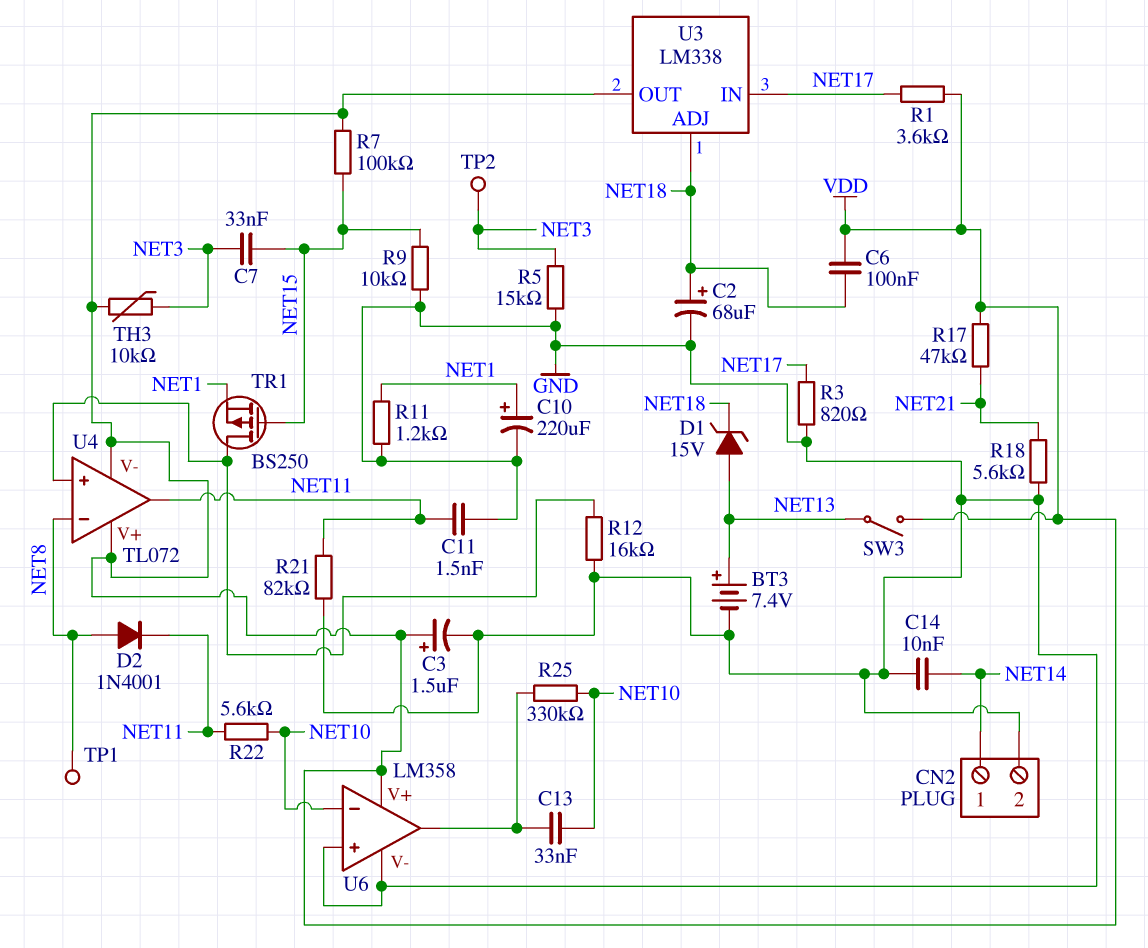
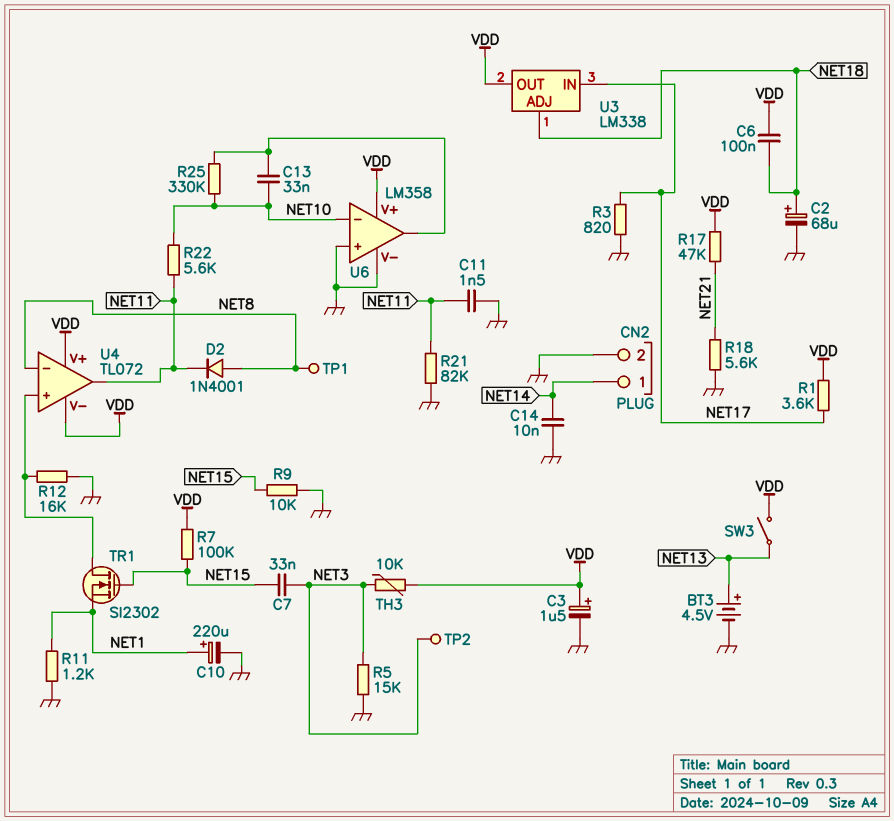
BT3: 7.4V (plus NET13, minus GND) -> 4.5V (plus NET13, minus GND)
D1: zener 15V (A NET13, K NET18) -> none
TR1: PMOS BS250 (G NET15, D U4/in+, S NET1) -> NMOS SI2302 (G NET15, D U4/in+, S NET1)

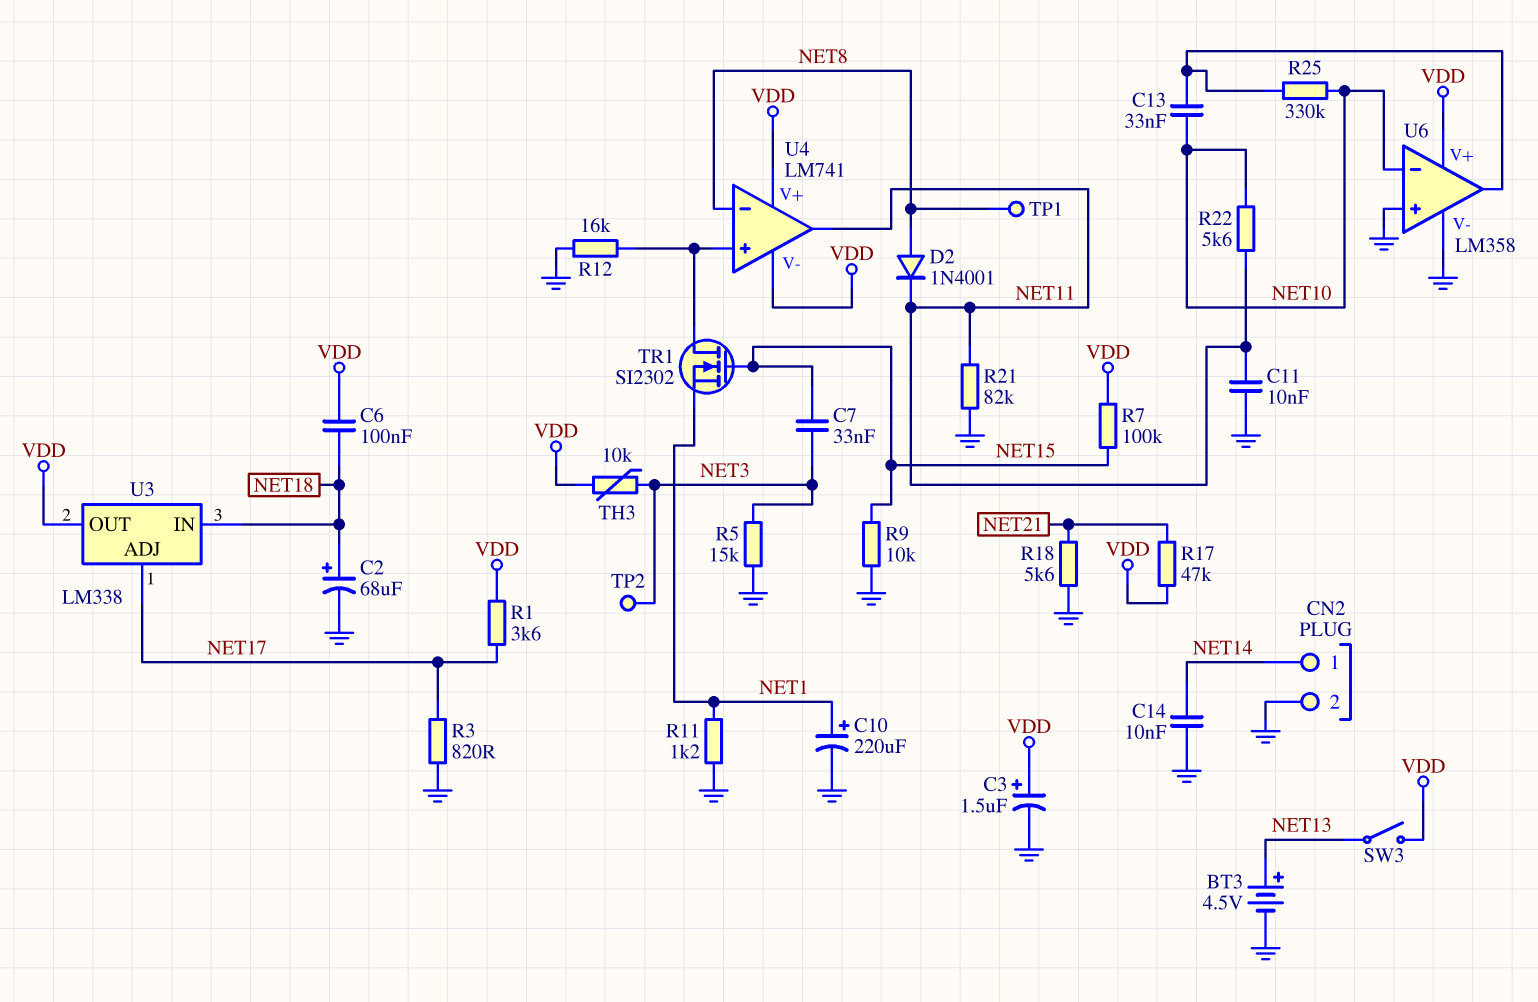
C11: 1.5nF (GND, NET11) -> 10nF (GND, NET11)
U3 pin ADJ: NET18 -> NET17
U3 pin IN: NET17 -> NET18
U4: TL072 -> LM741

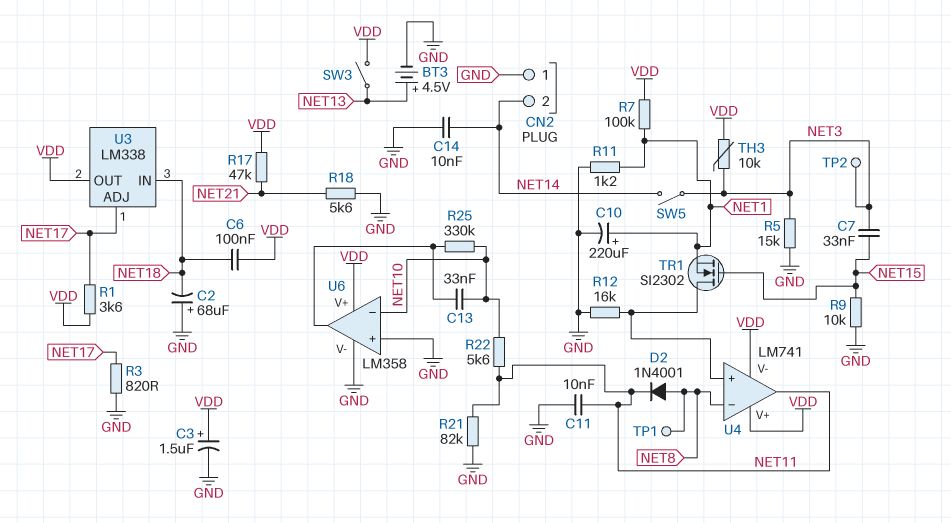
C2: 68uF (plus NET18, minus GND) -> 68uF (plus GND, minus NET18)
CN2 pin 1: NET14 -> GND
CN2 pin 2: GND -> NET14
R7: 100k (NET15, VDD) -> 100k (NET1, VDD)
SW5: none -> switch (NET3, NET14)

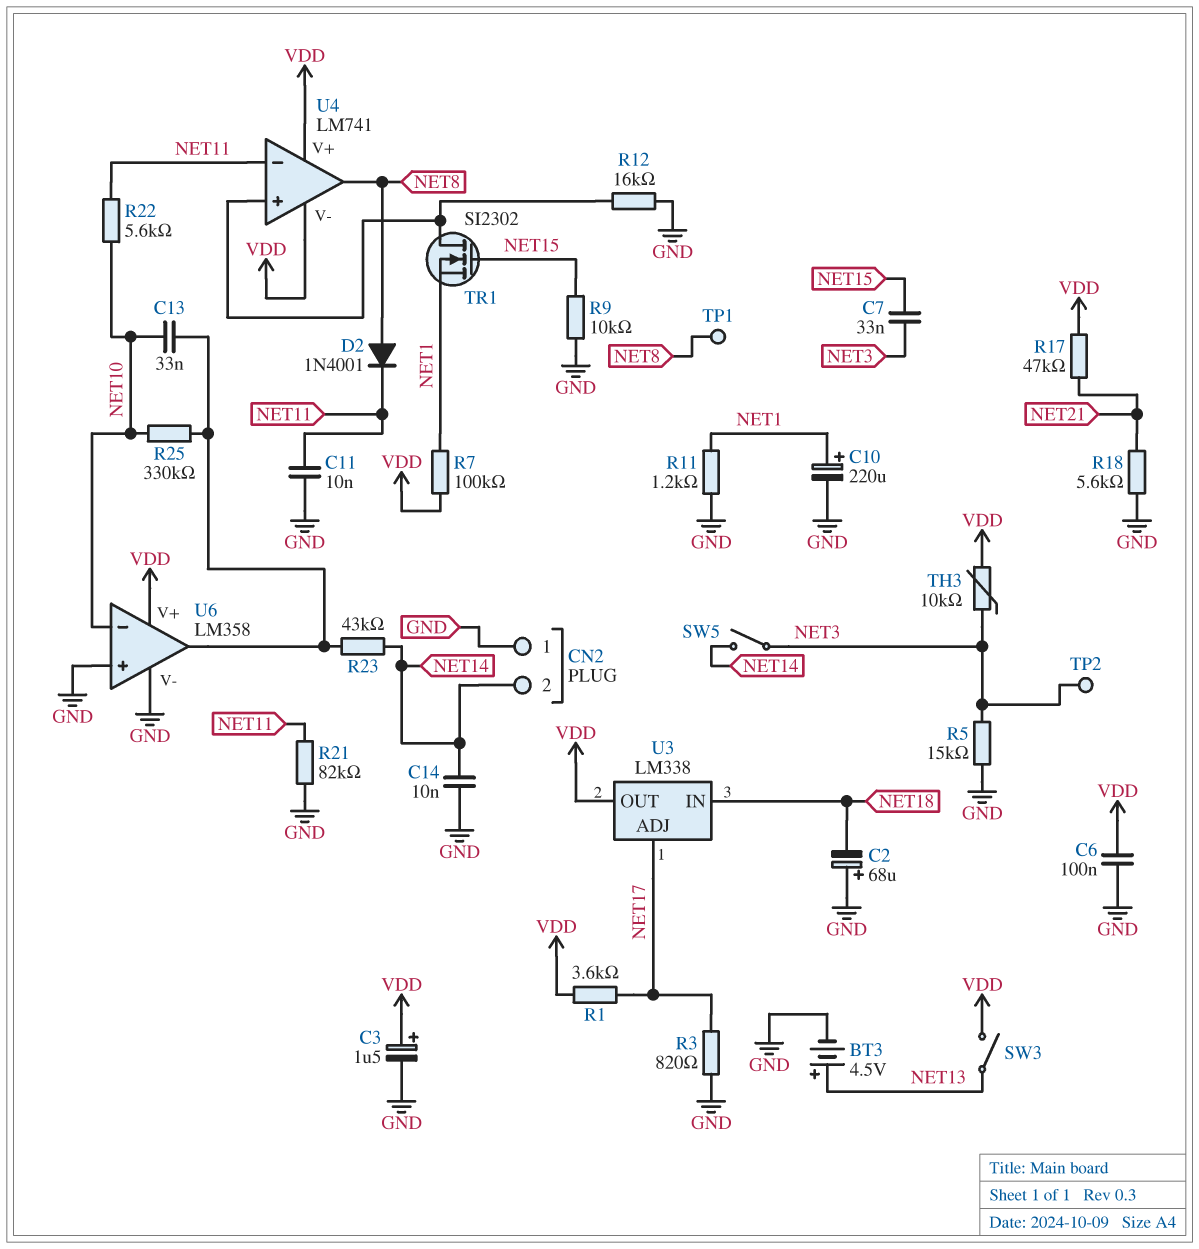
C6: 100nF (NET18, VDD) -> 100nF (GND, VDD)
R23: none -> 43k (NET14, U6/out)
U4 pin in-: NET8 -> NET11
U4 pin out: NET11 -> NET8

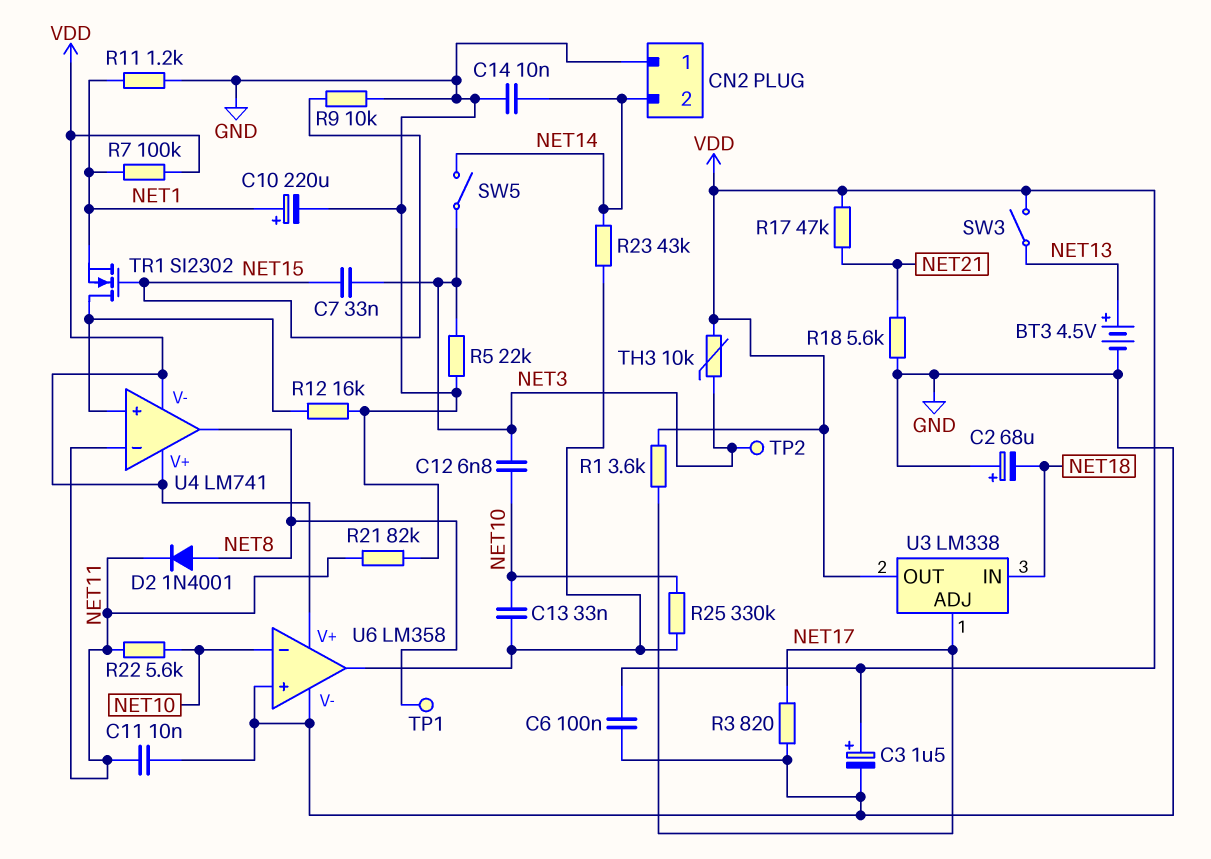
C12: none -> 6.8nF (NET3, NET10)
R5: 15k (GND, NET3) -> 22k (GND, NET3)

